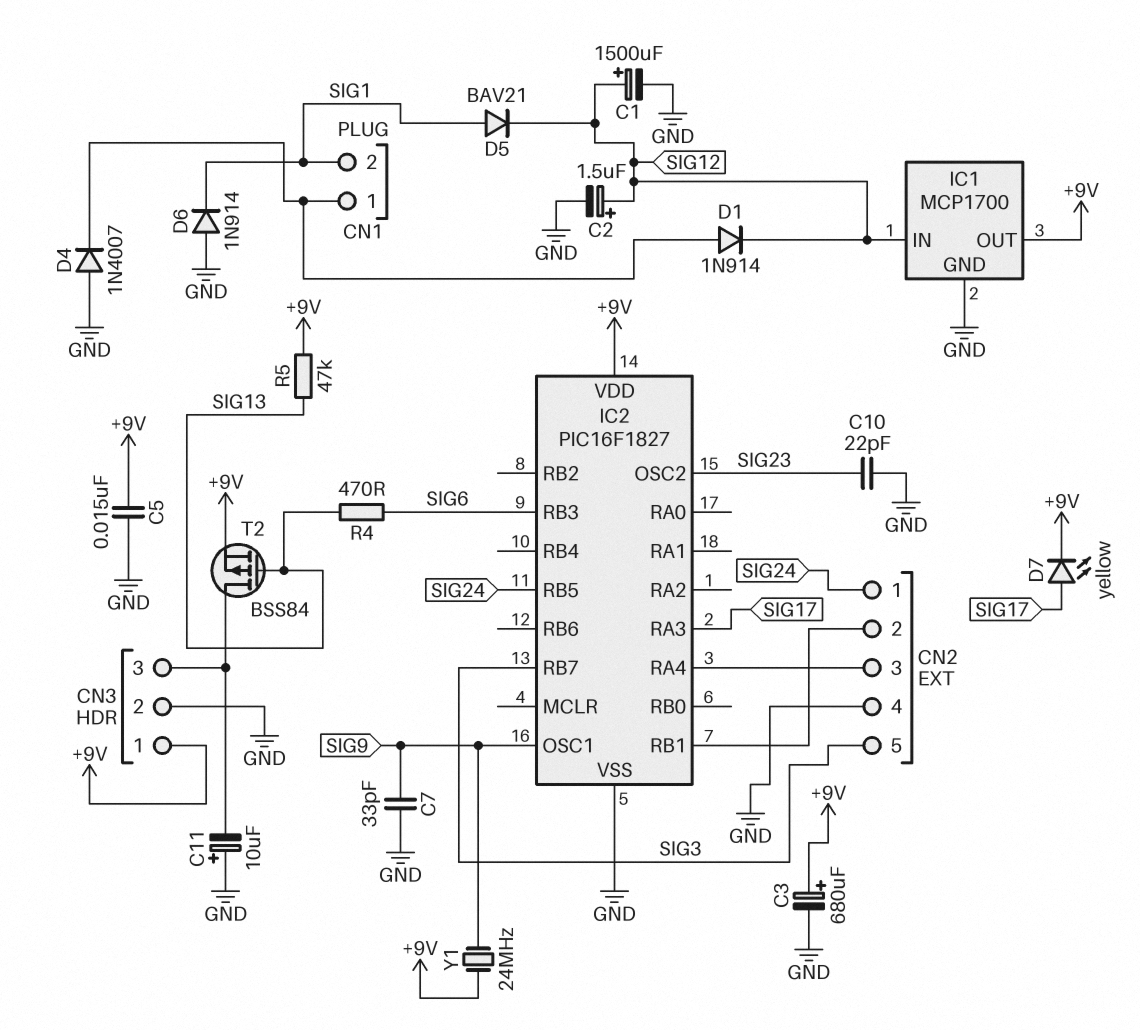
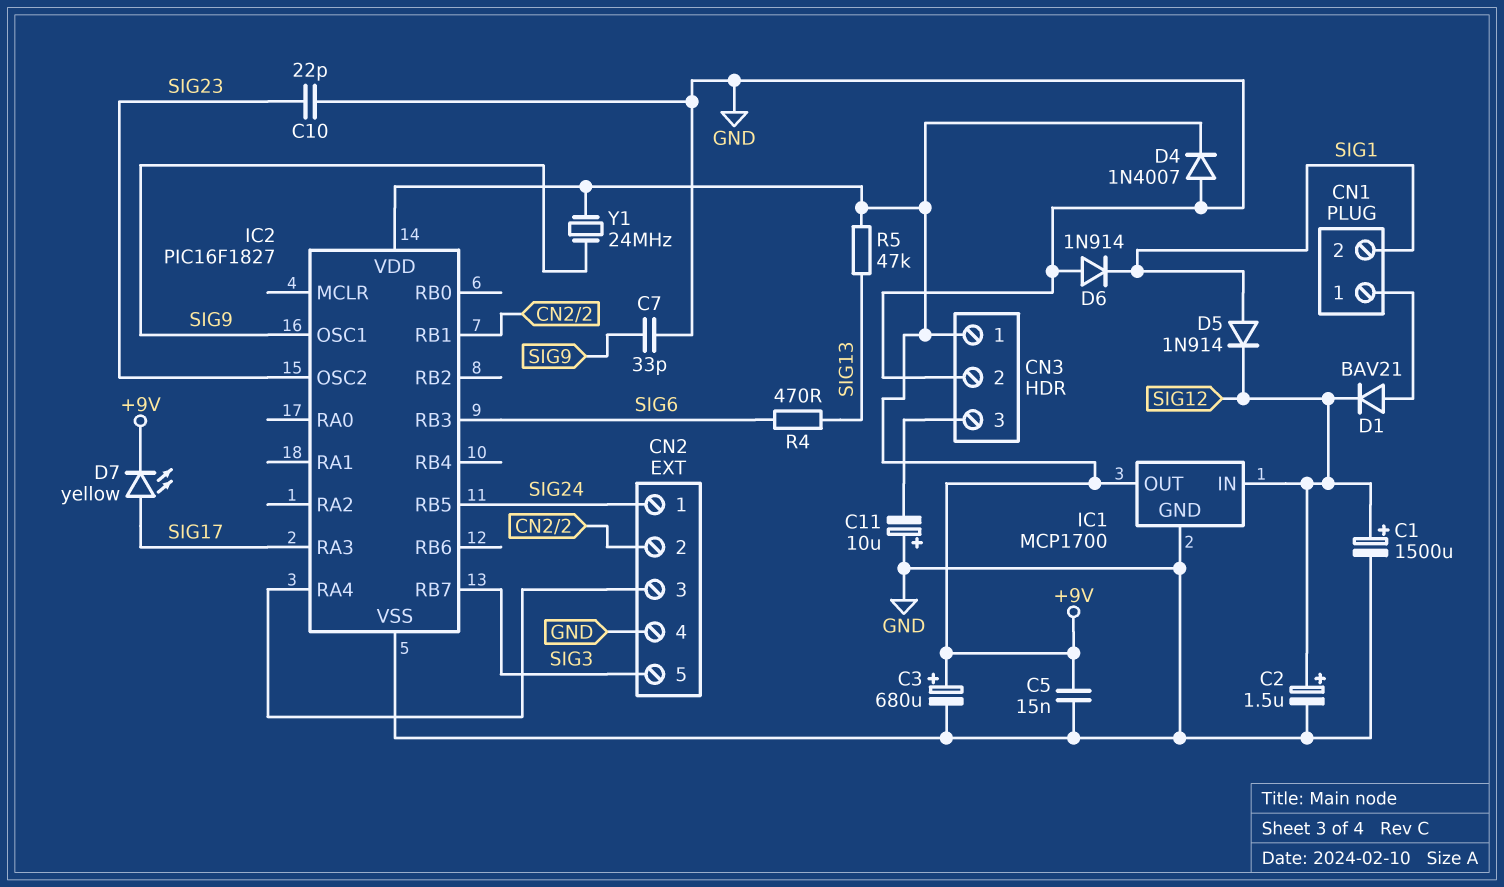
D1: diode 1N914 (A CN1/1, K SIG12) -> diode BAV21 (A CN1/1, K SIG12)
D4: diode 1N4007 (A GND, K CN1/1) -> diode 1N4007 (A GND, K +9V)
D5: diode BAV21 (A SIG1, K SIG12) -> diode 1N914 (A SIG1, K SIG12)
T2: PMOS BSS84 (G SIG13, D CN3/3, S +9V) -> none

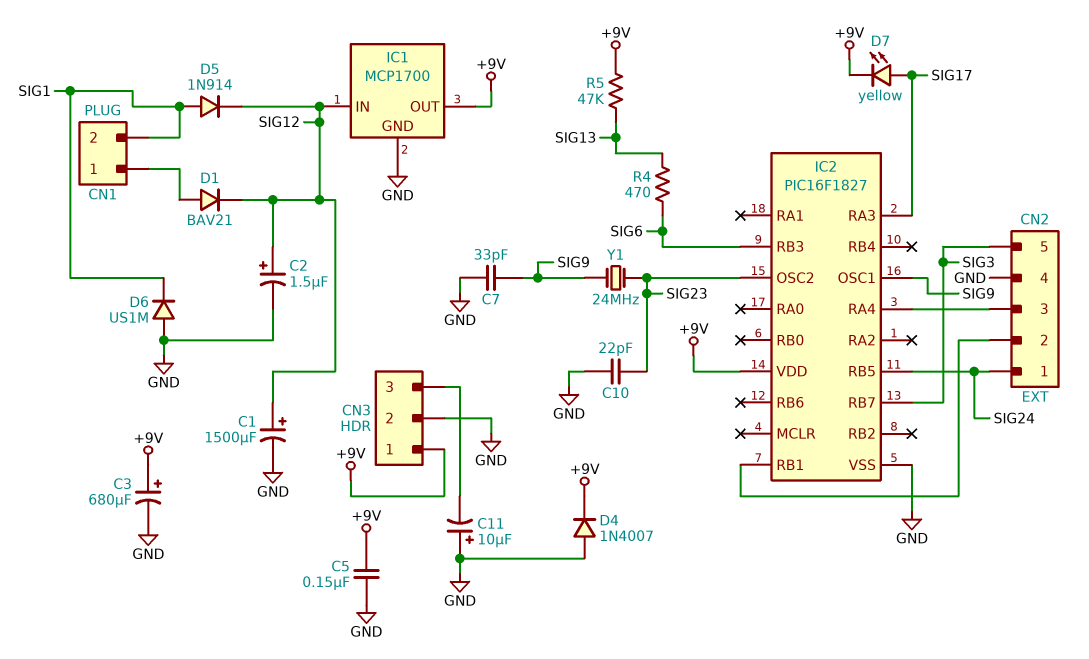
C5: 15nF (+9V, GND) -> 150nF (+9V, GND)
D6: diode 1N914 (A GND, K SIG1) -> diode US1M (A GND, K SIG1)
Y1: 24MHz (+9V, SIG9) -> 24MHz (SIG9, SIG23)

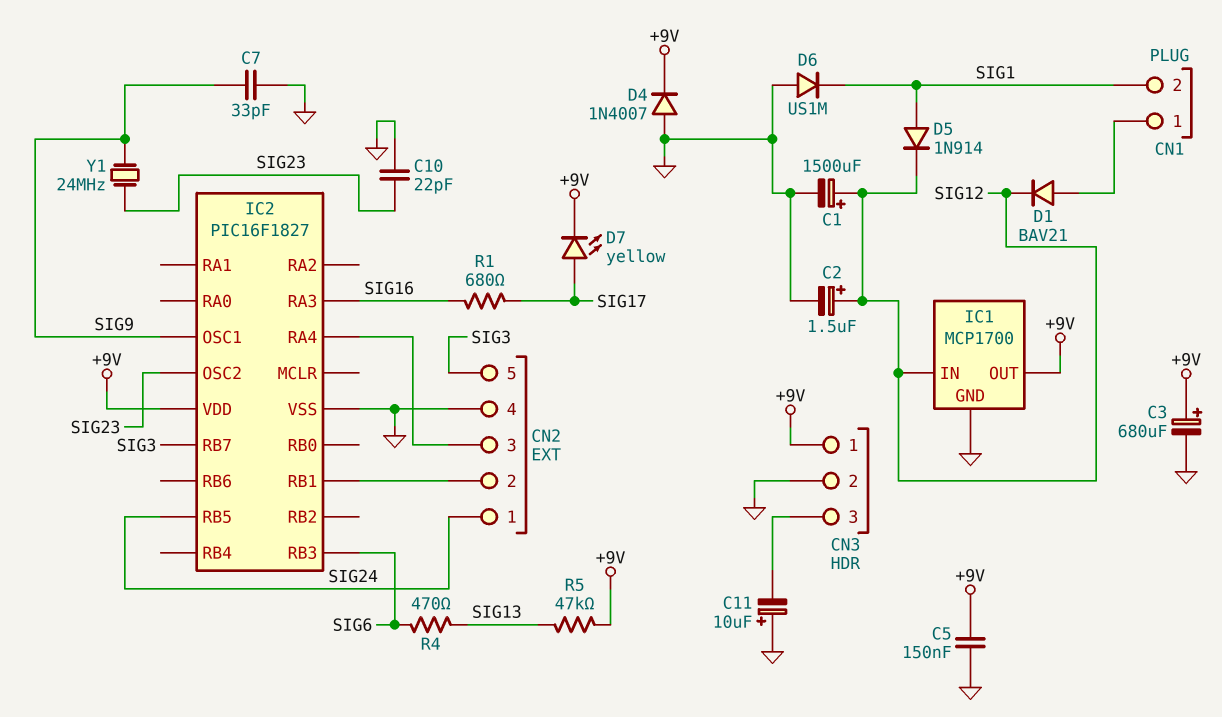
IC2 pin RA3: SIG17 -> SIG16
R1: none -> 680 (SIG16, SIG17)

